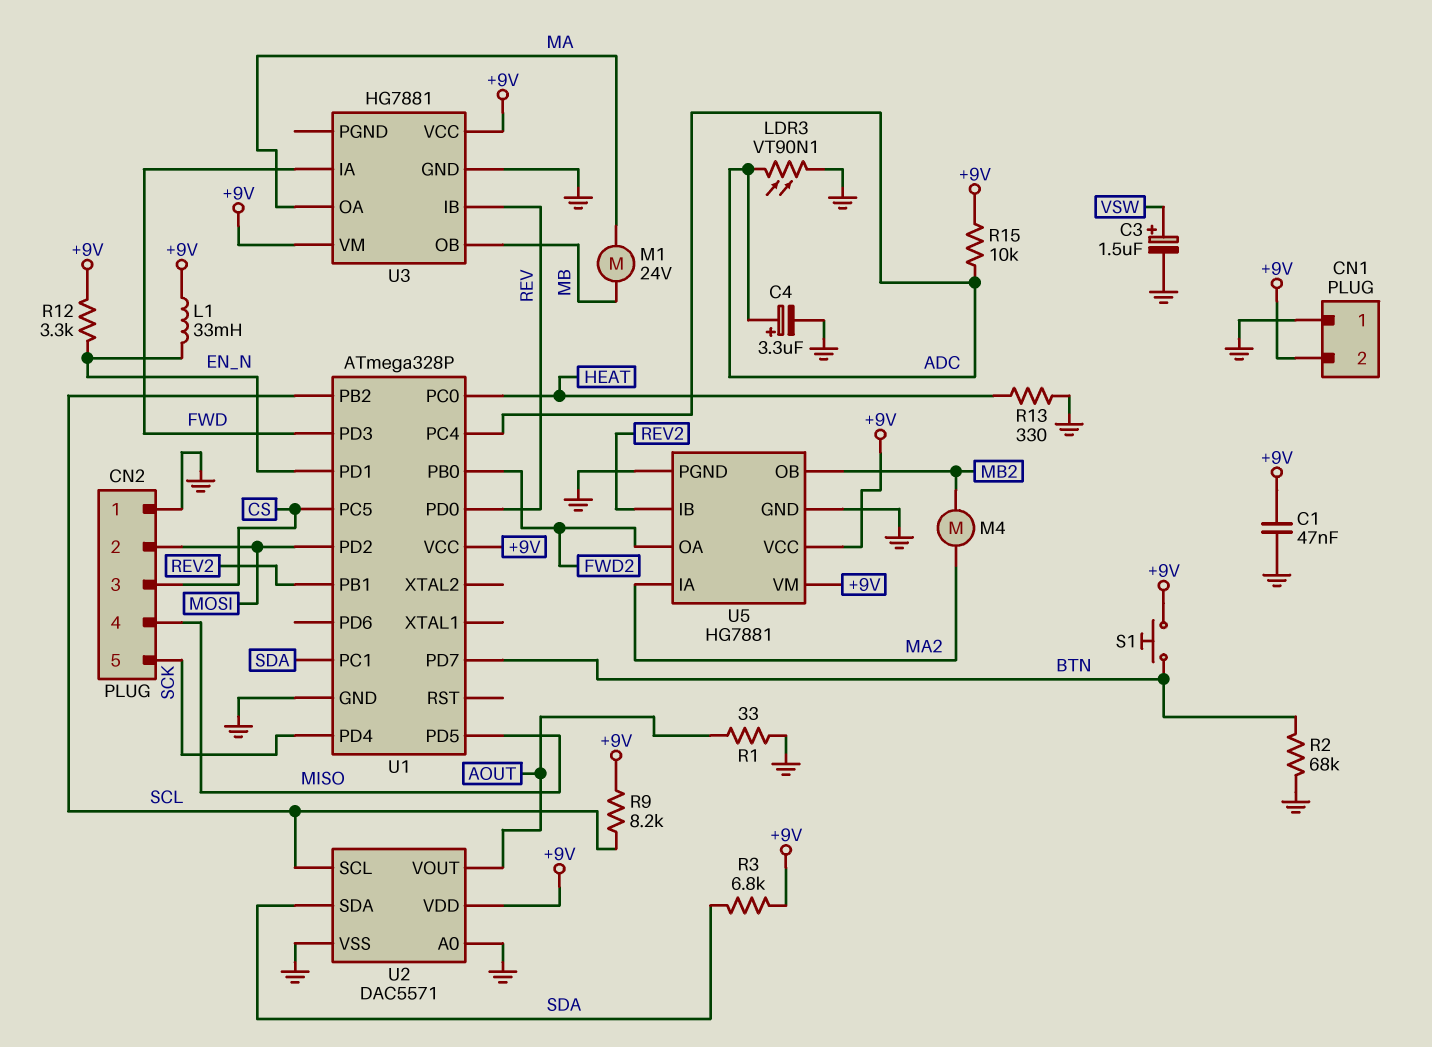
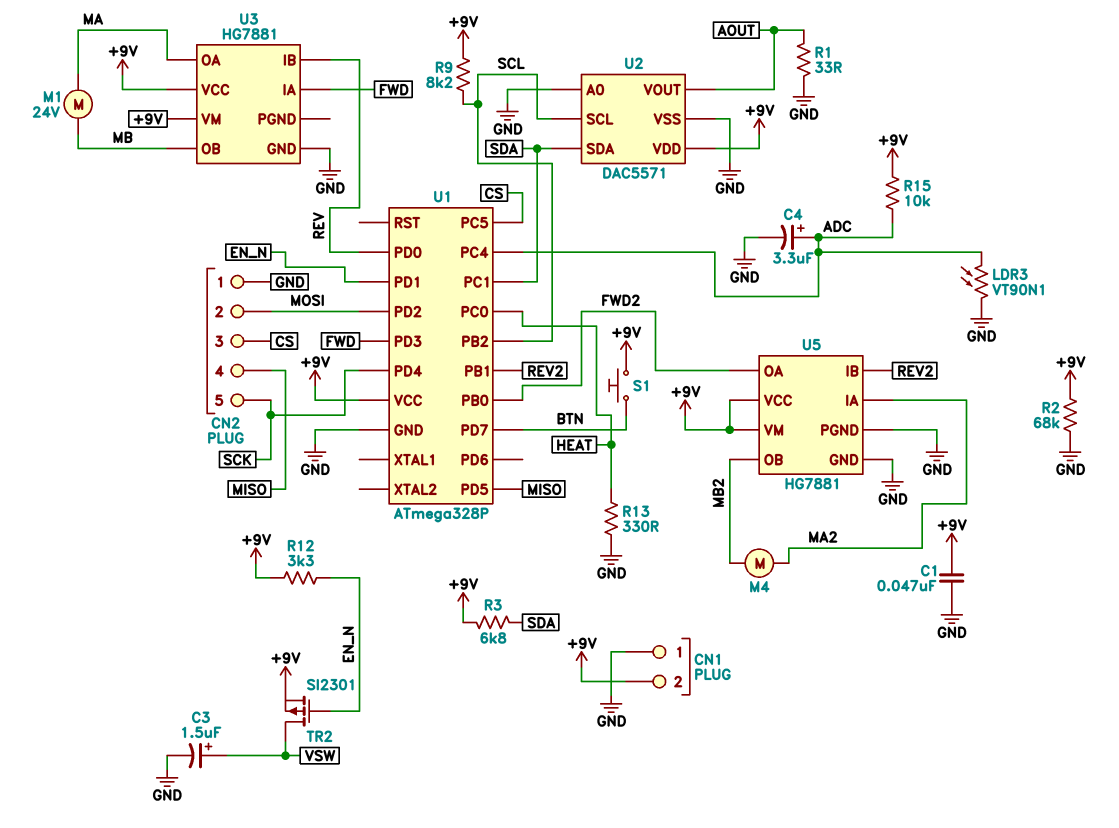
L1: 33mH (+9V, EN_N) -> none
R2: 68k (BTN, GND) -> 68k (+9V, GND)
TR2: none -> PMOS SI2301 (G EN_N, D VSW, S +9V)

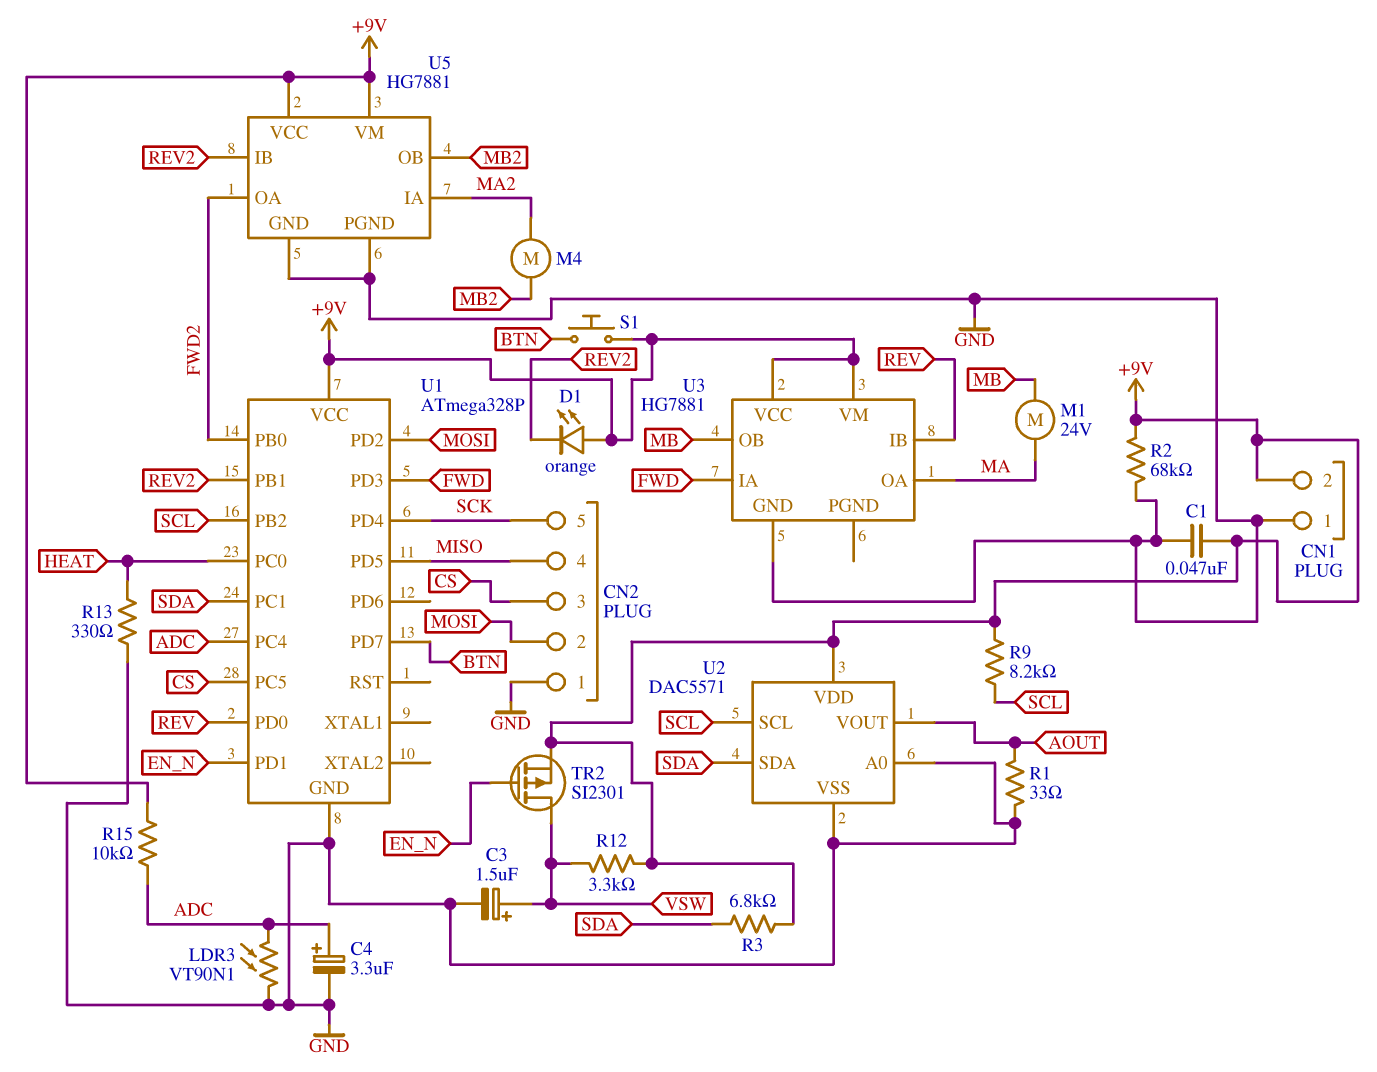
D1: none -> LED orange (A +9V, K REV2)
R12: 3.3k (+9V, EN_N) -> 3.3k (+9V, VSW)

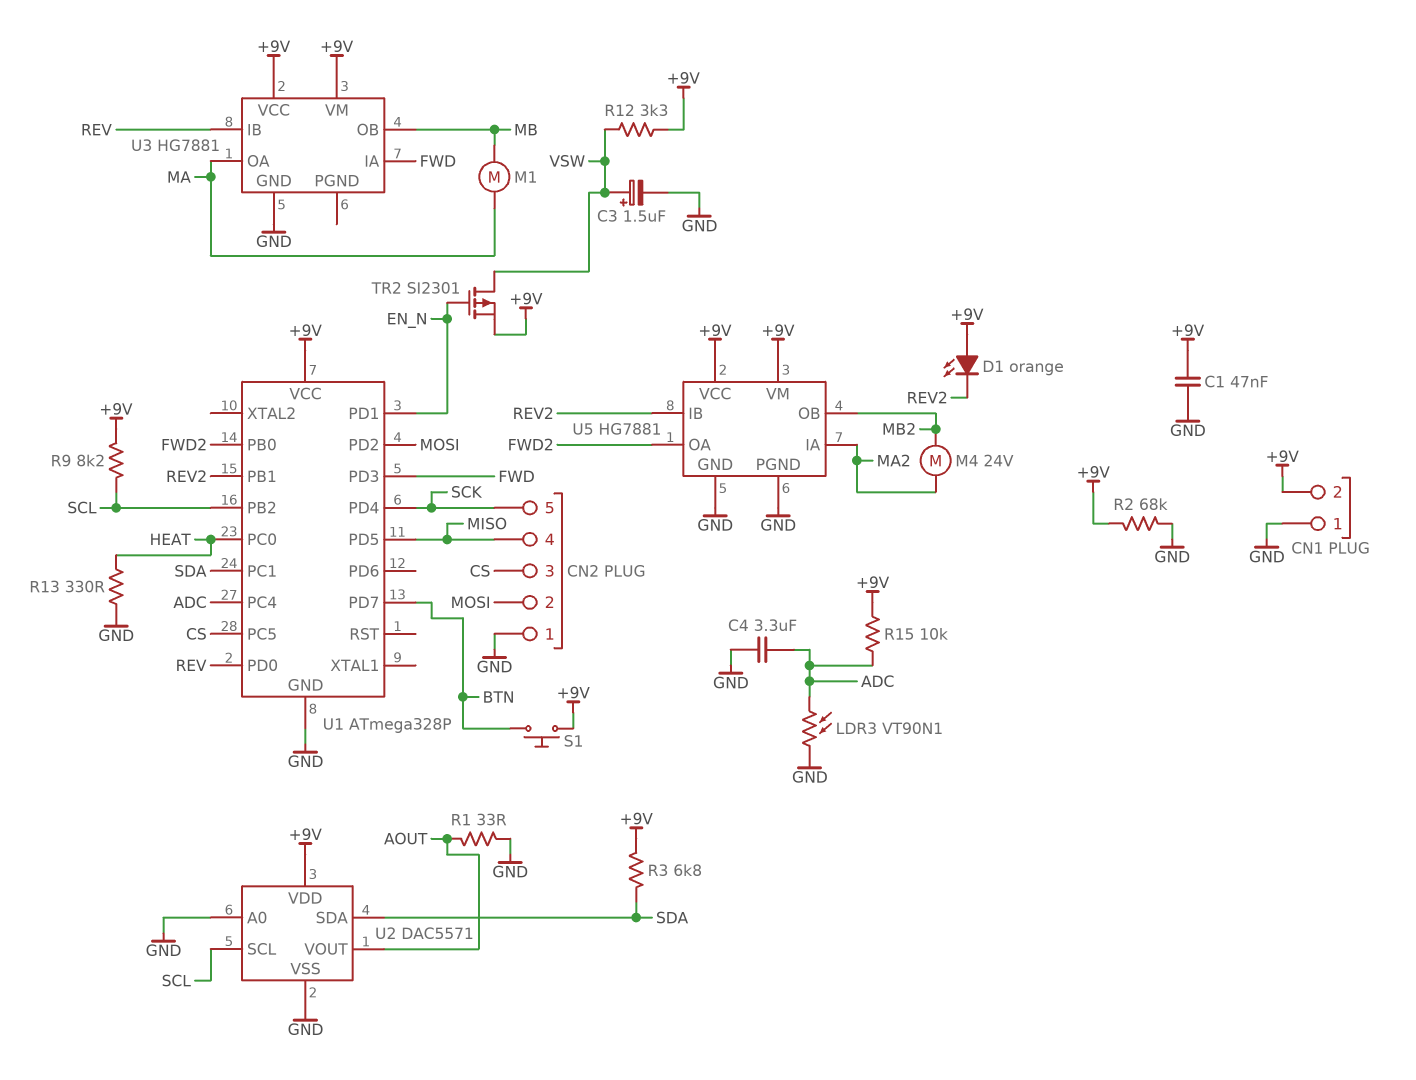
C4: 3.3uF (plus ADC, minus GND) -> 3.3uF (ADC, GND)
M1: motor 24V (MA, MB) -> motor (MA, MB)
M4: motor (MA2, MB2) -> motor 24V (MA2, MB2)

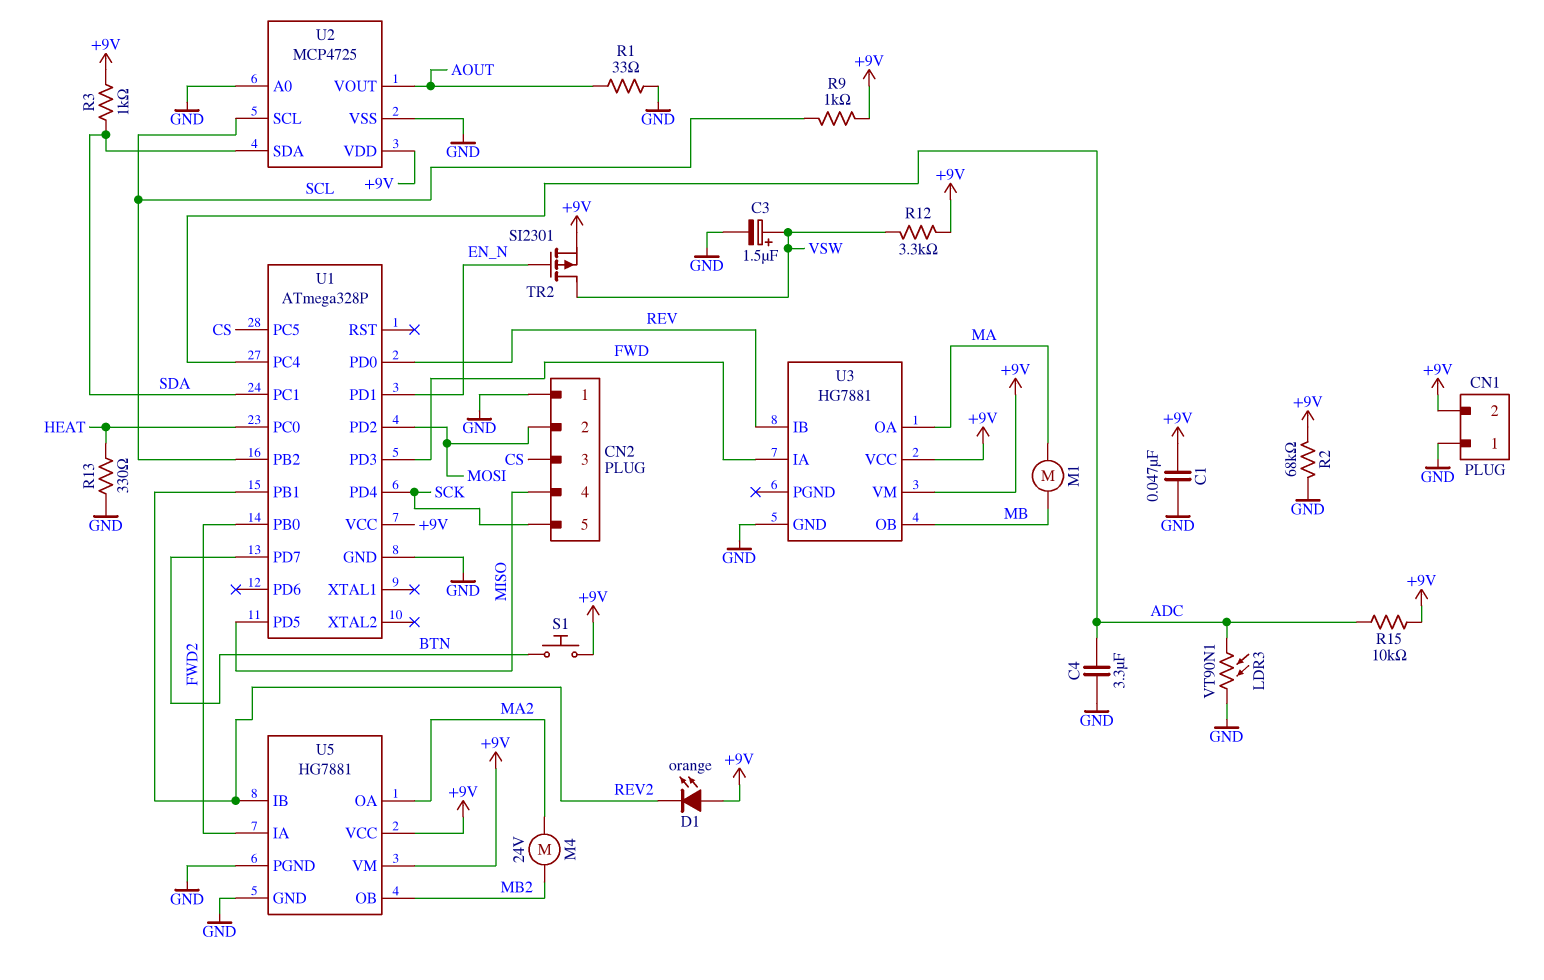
R3: 6.8k (+9V, SDA) -> 1k (+9V, SDA)
R9: 8.2k (+9V, SCL) -> 1k (+9V, SCL)
U2: DAC5571 -> MCP4725
U5 pin IA: MA2 -> FWD2
U5 pin OA: FWD2 -> MA2

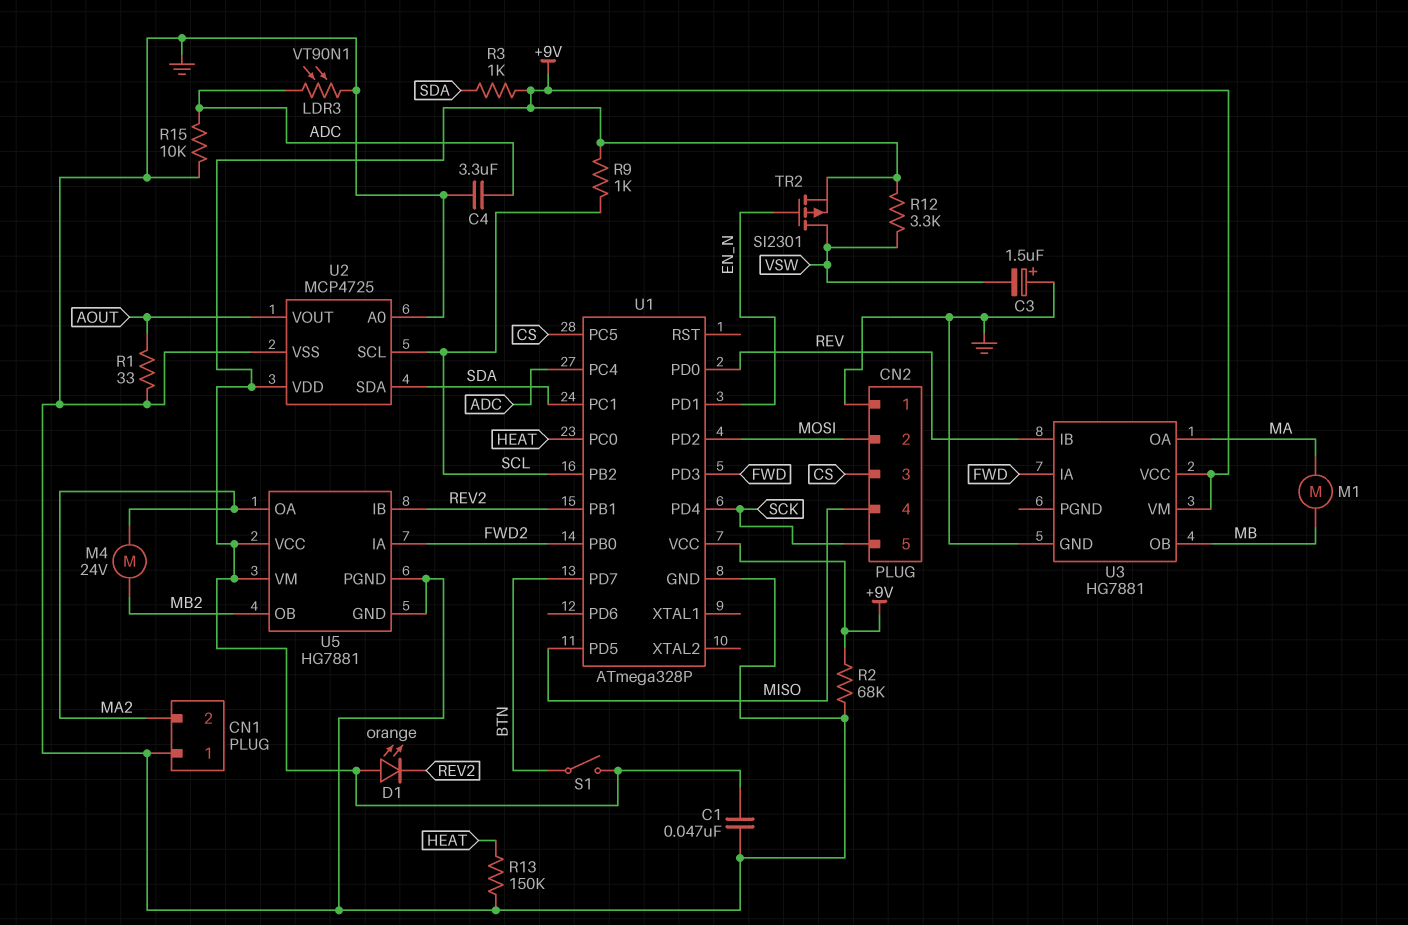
C3: 1.5uF (plus VSW, minus GND) -> 1.5uF (plus GND, minus VSW)
CN1 pin 2: +9V -> MA2
R13: 330 (GND, HEAT) -> 150k (GND, HEAT)
R15: 10k (+9V, ADC) -> 10k (ADC, GND)
S1: button (+9V, BTN) -> switch (+9V, BTN)

